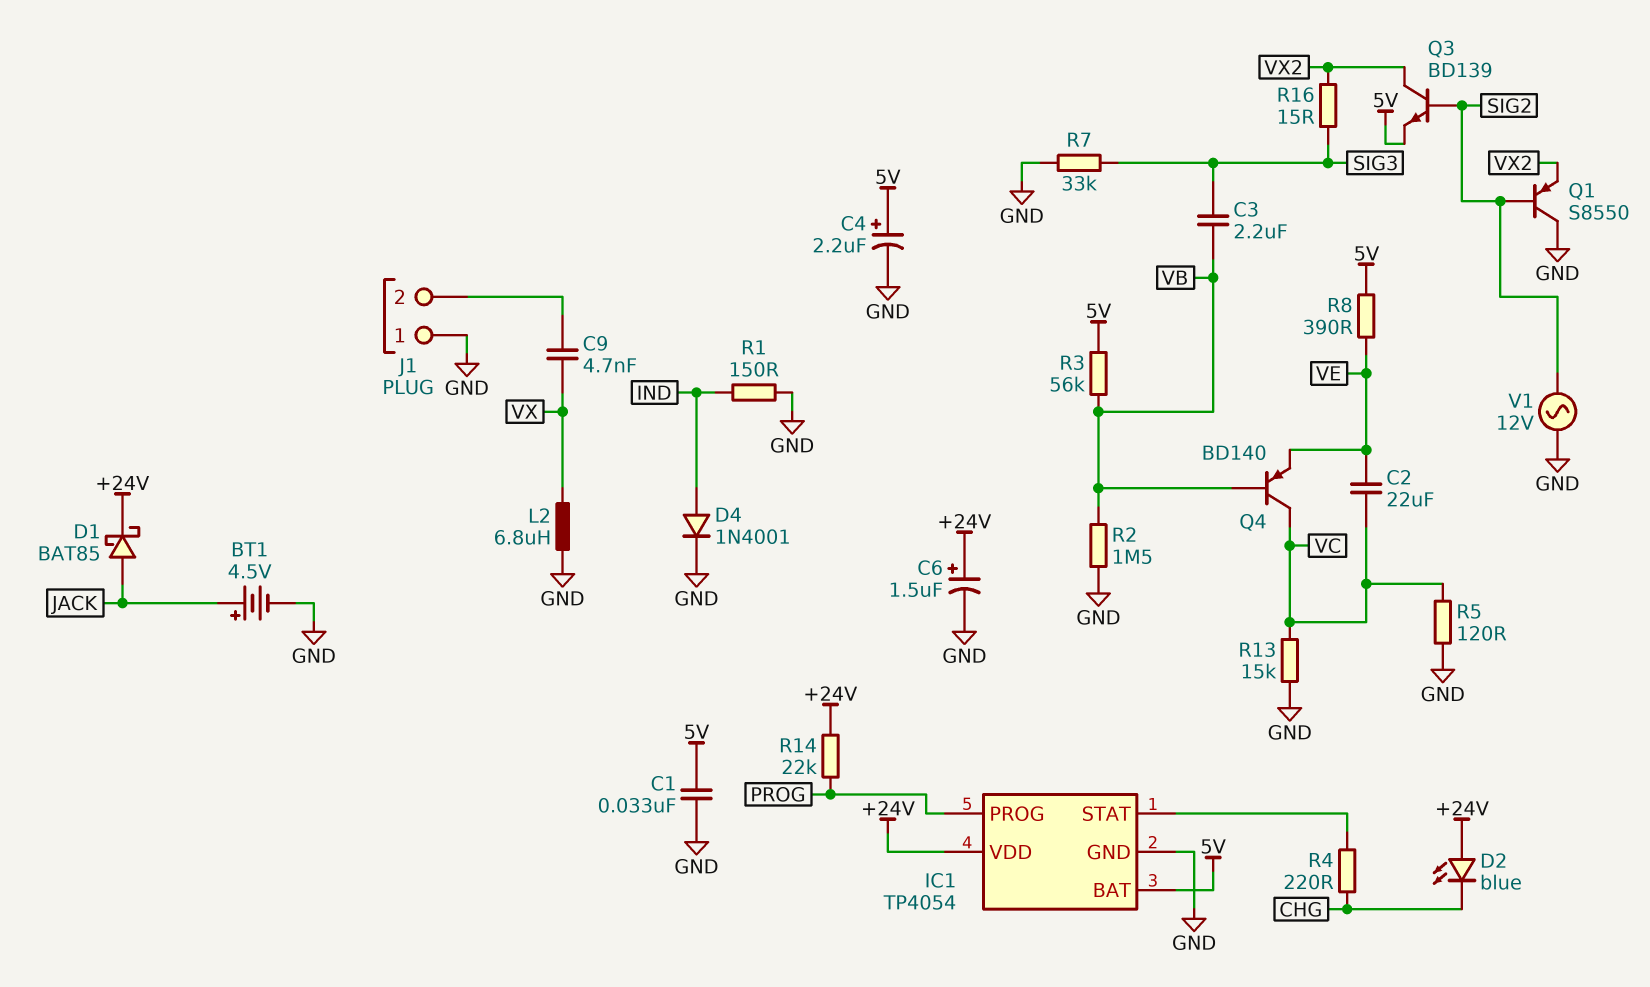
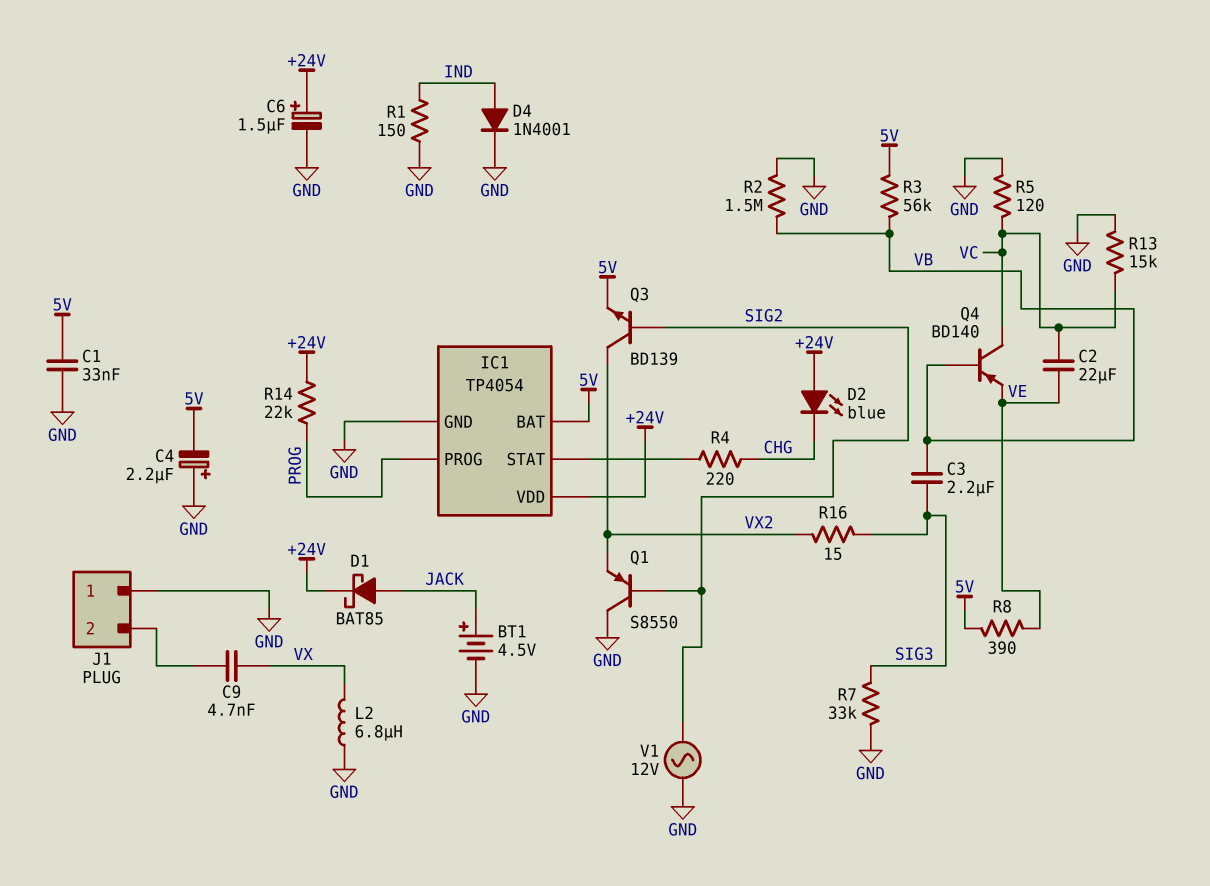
C4: 2.2uF (plus 5V, minus GND) -> 2.2uF (plus GND, minus 5V)

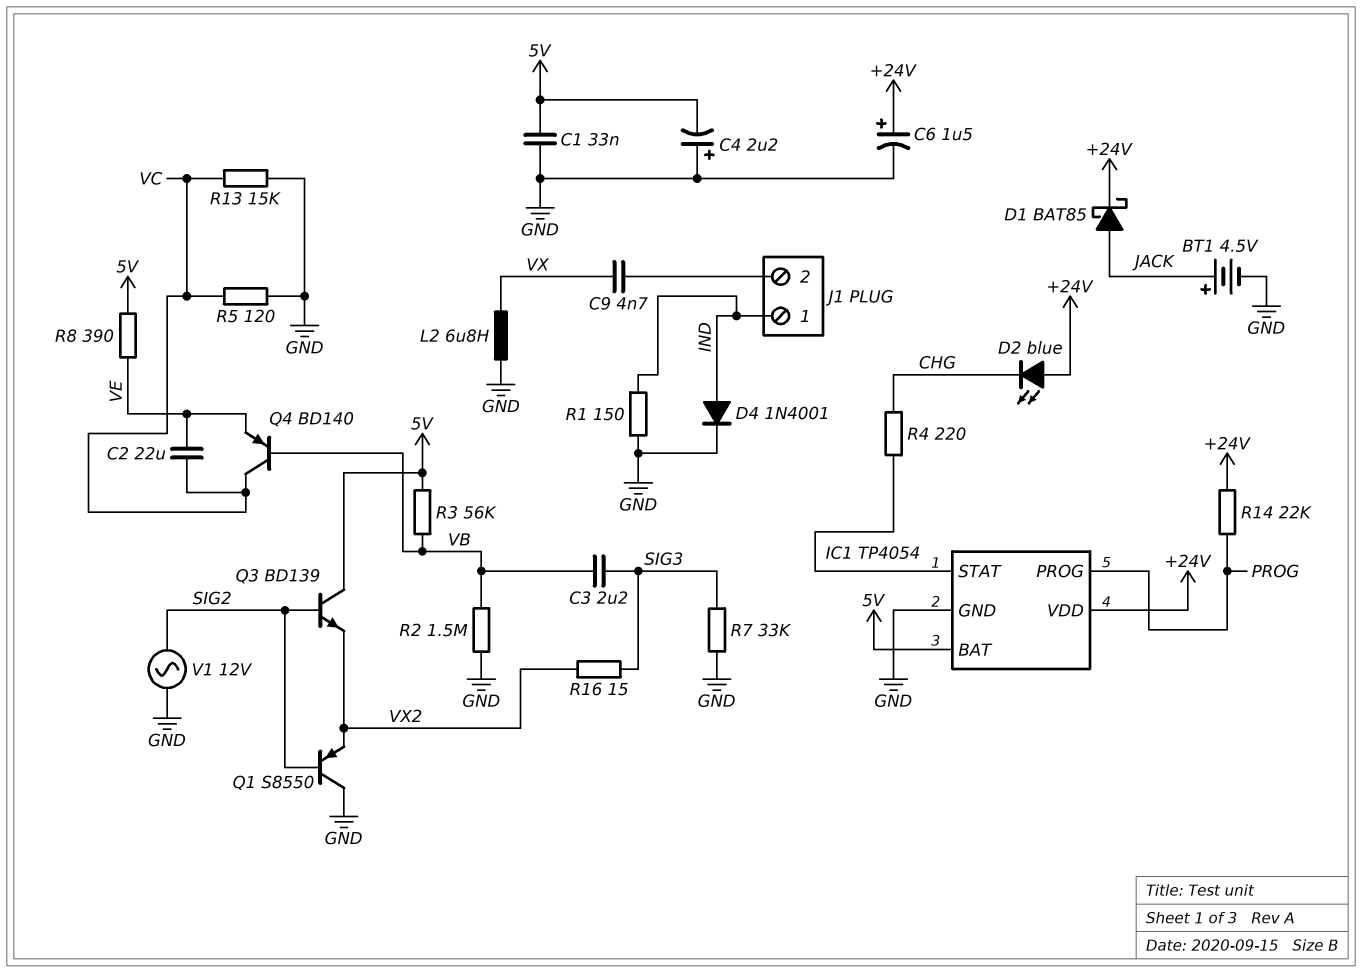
J1 pin 1: GND -> IND
Q3: NPN BD139 (B SIG2, C VX2, E 5V) -> NPN BD139 (B SIG2, C 5V, E VX2)

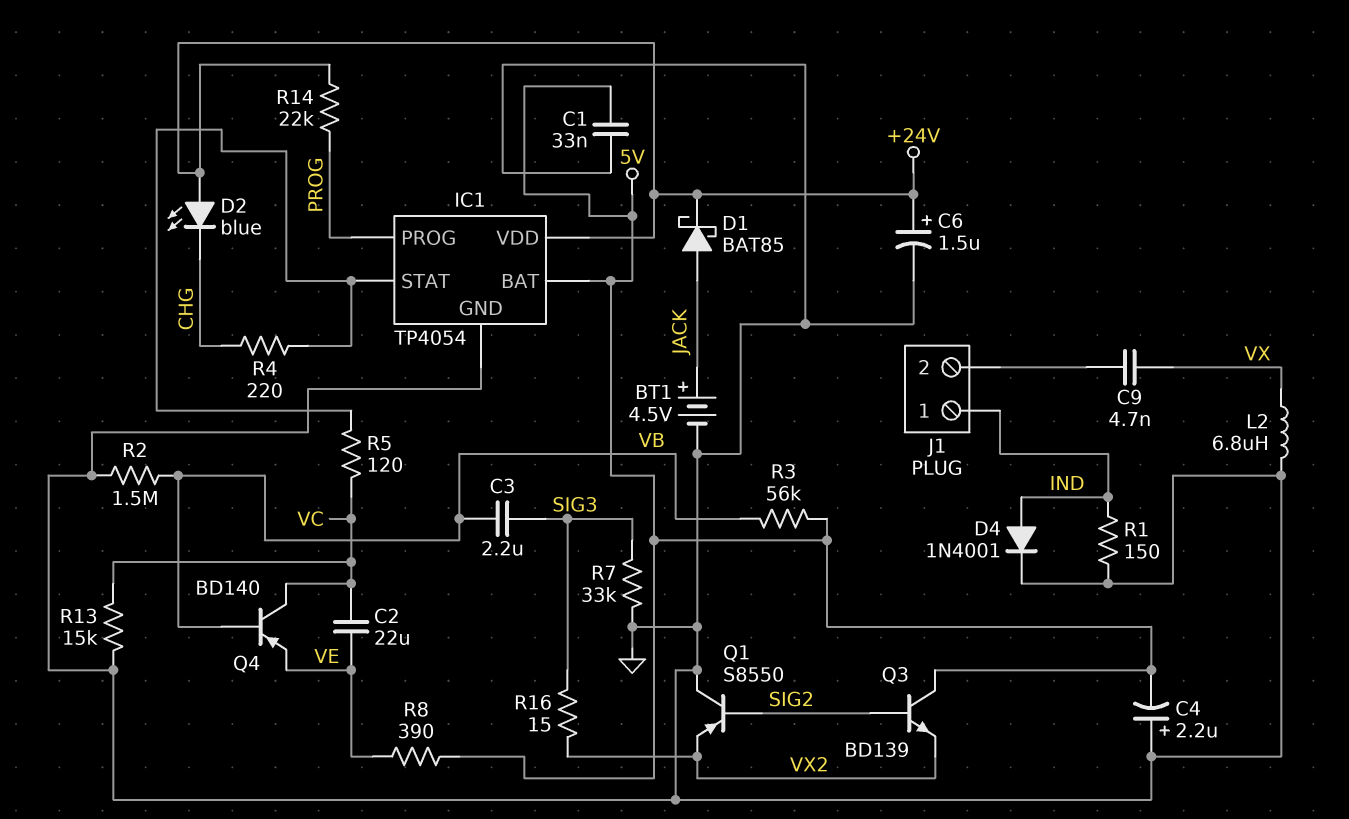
R5: 120 (GND, VC) -> 120 (IC1/STAT, VC)
V1: AC 12V (GND, SIG2) -> none

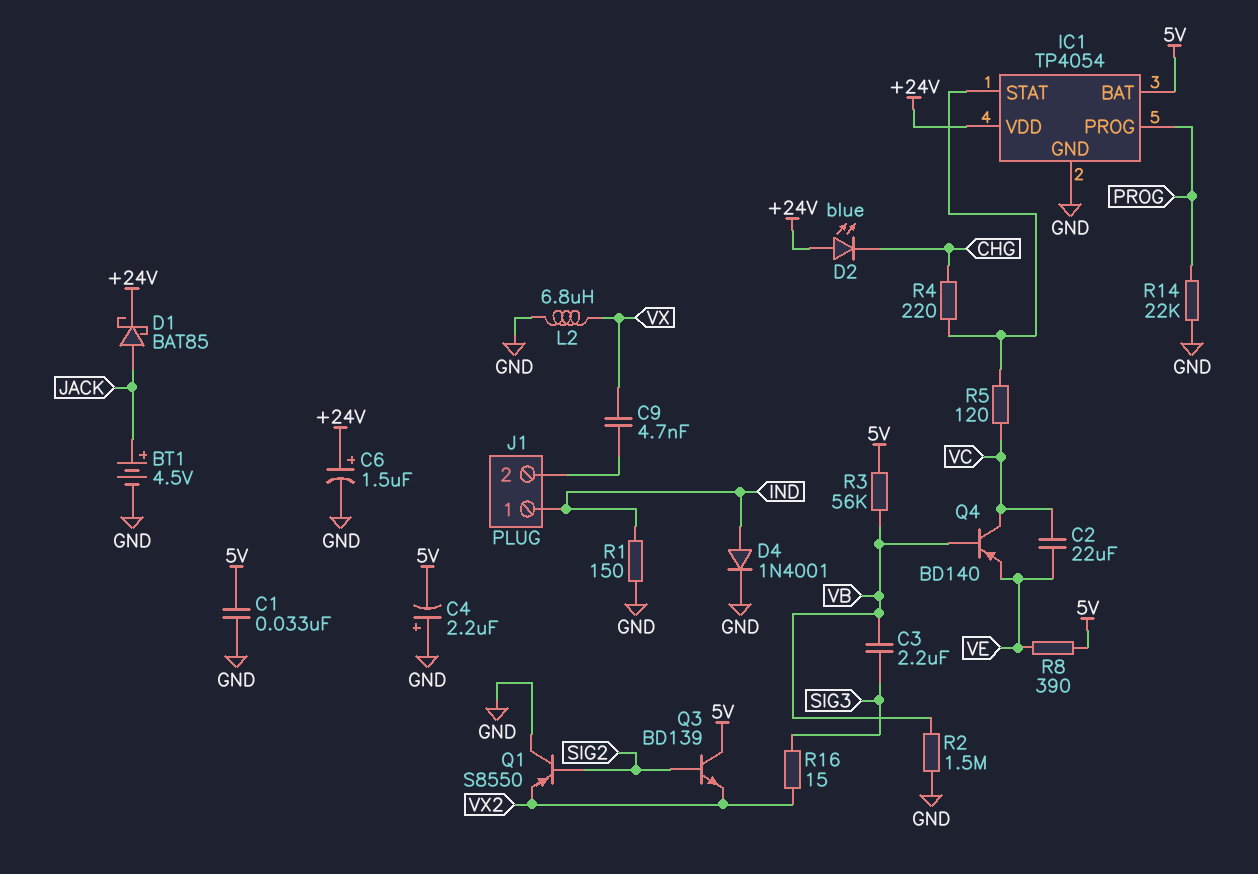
R7: 33k (GND, SIG3) -> none
R13: 15k (GND, VC) -> none
R14: 22k (+24V, PROG) -> 22k (GND, PROG)

